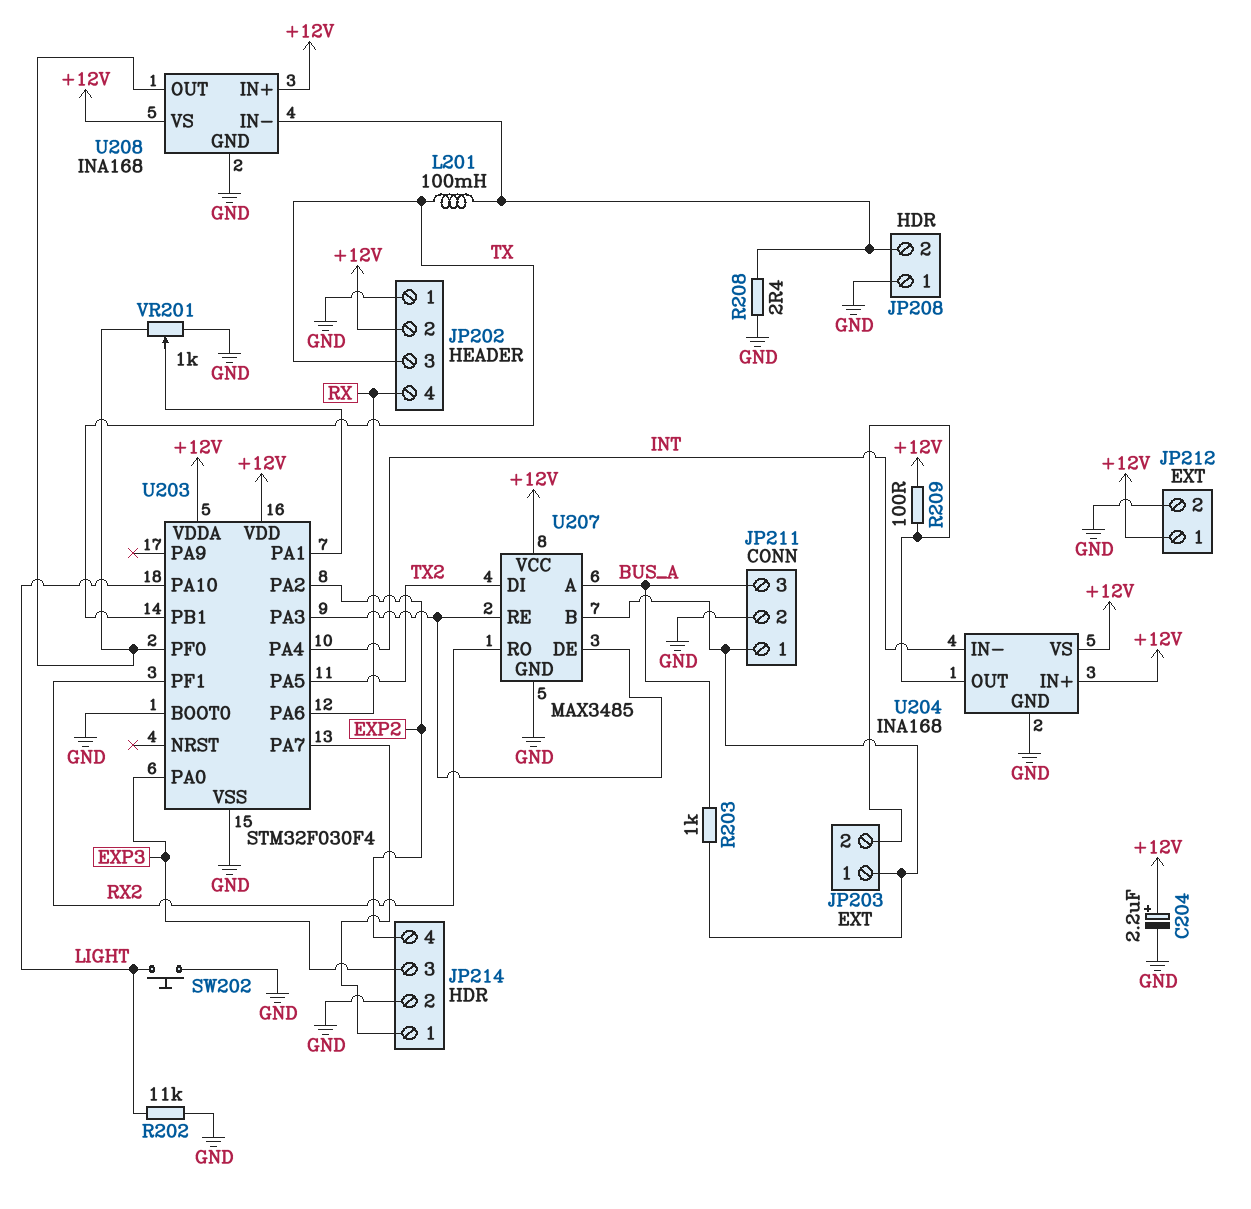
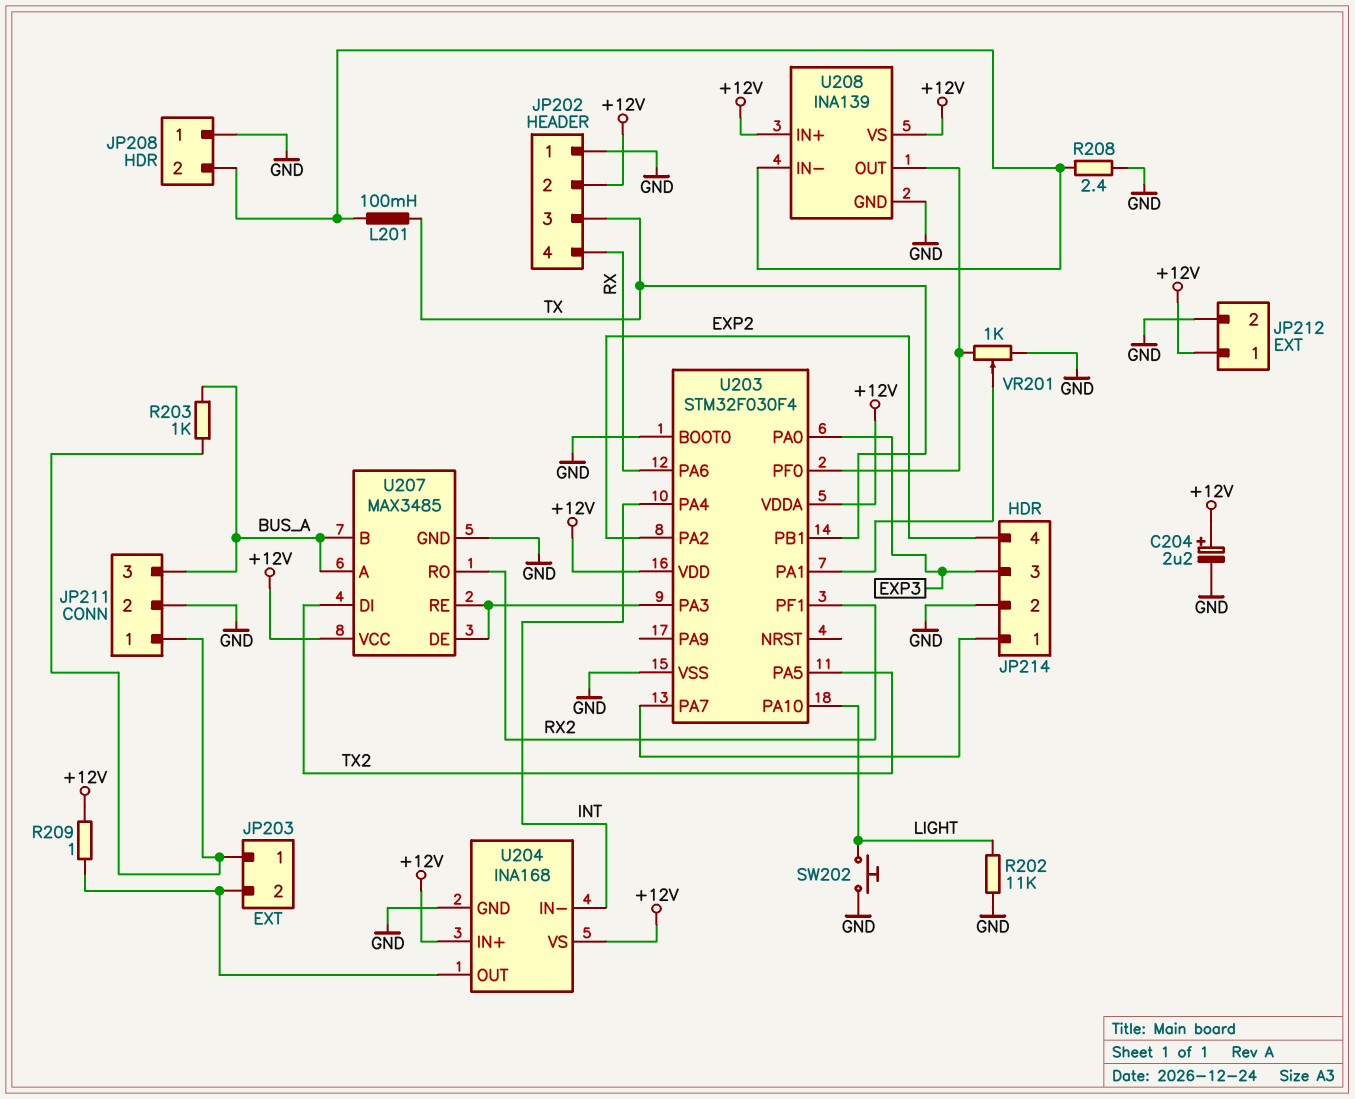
R209: 100 (+12V, JP203/2) -> 1 (+12V, JP203/2)
U207 pin B: JP203/1 -> BUS_A
U208: INA168 -> INA139

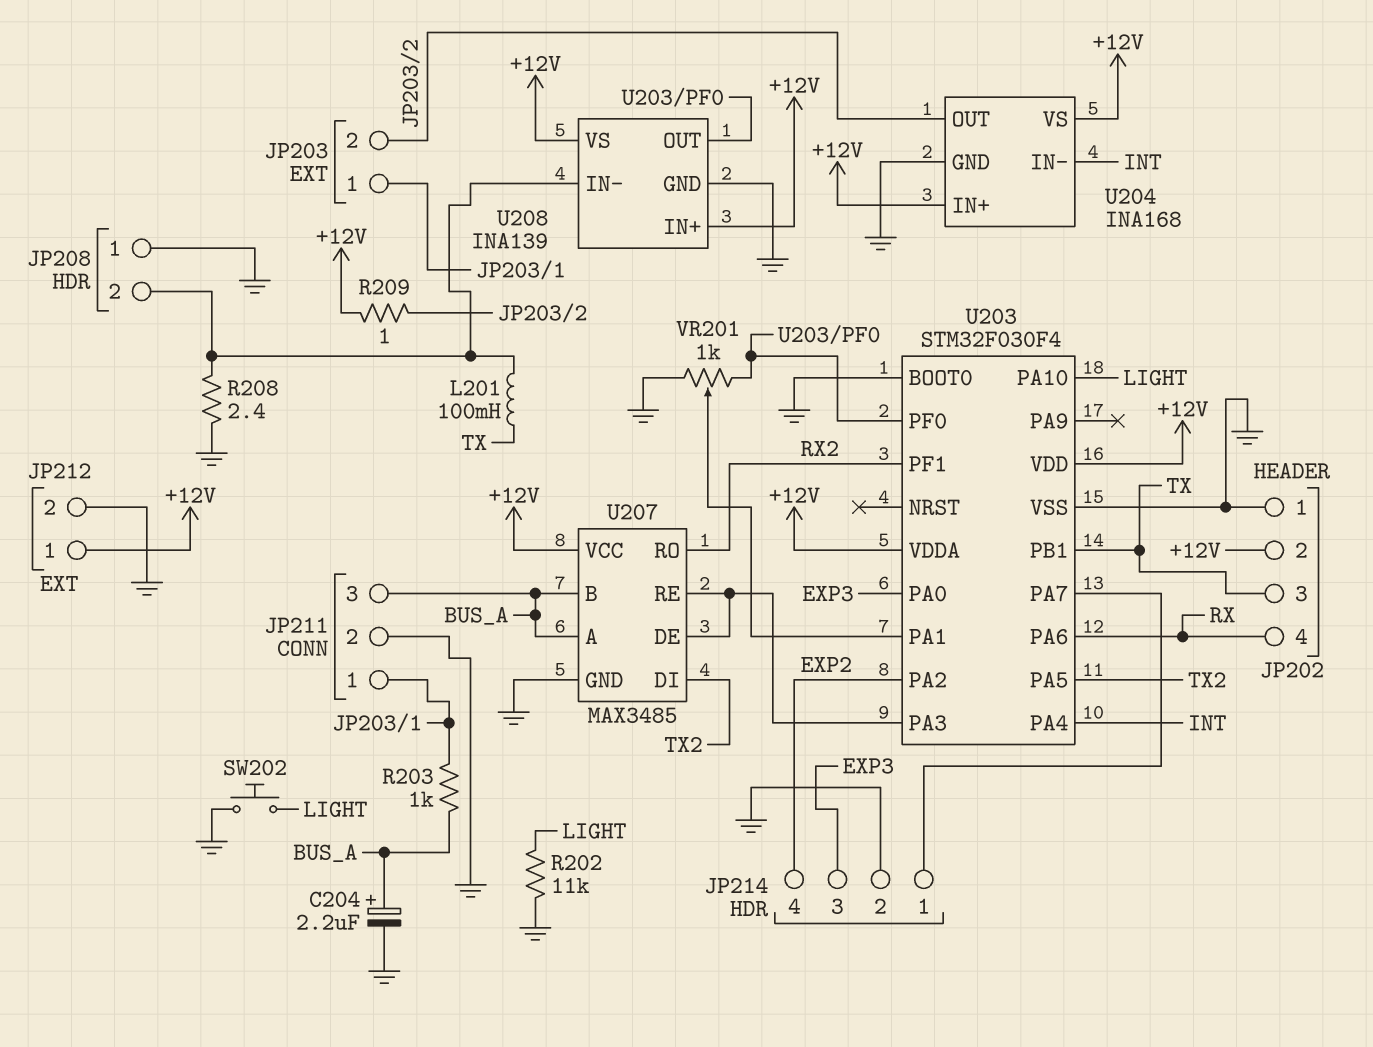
C204: 2.2uF (plus +12V, minus GND) -> 2.2uF (plus BUS_A, minus GND)

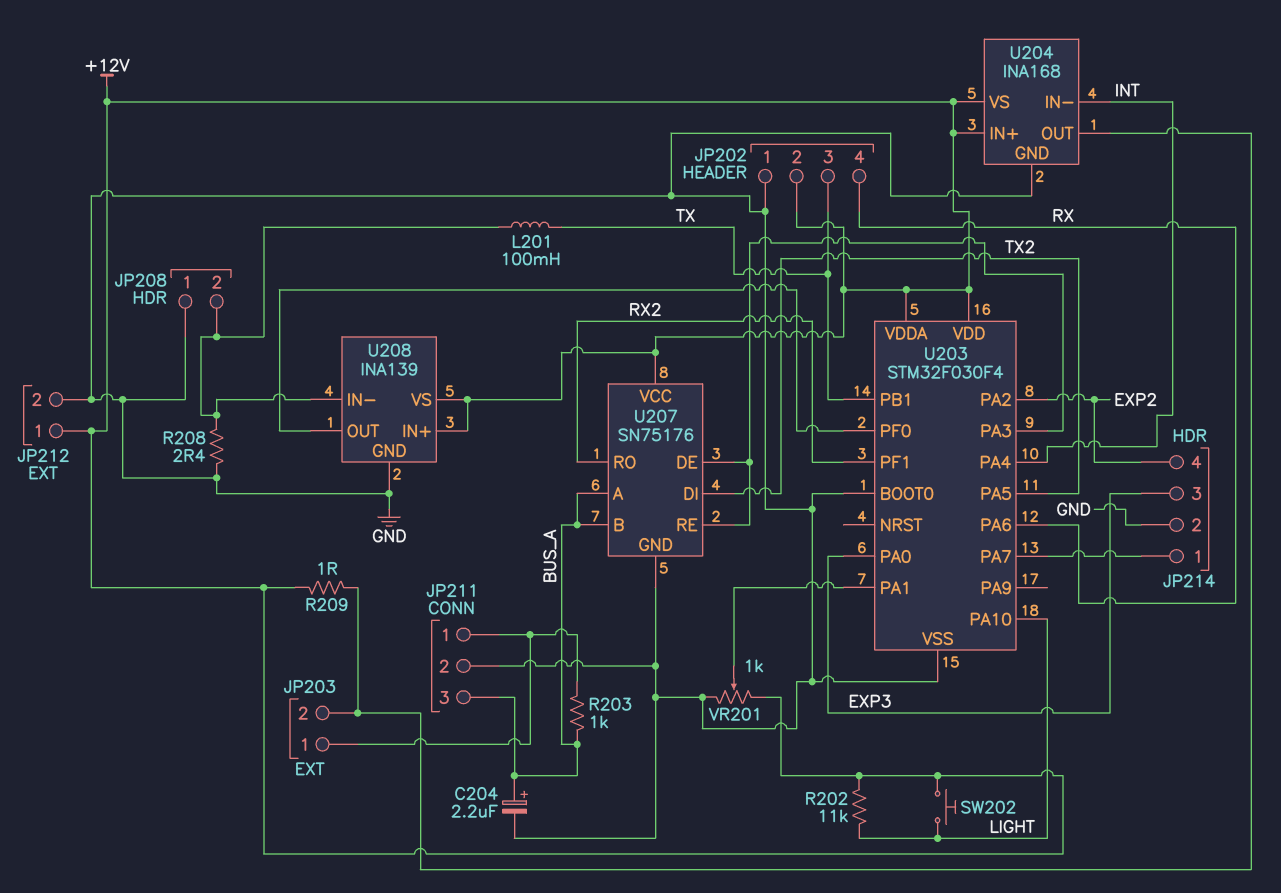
R202: 11k (GND, LIGHT) -> 11k (+12V, LIGHT)
SW202: button (GND, LIGHT) -> button (+12V, LIGHT)
U207: MAX3485 -> SN75176
VR201: 1k (GND, U203/PF0, wiper U203/PA1) -> 1k (+12V, GND, wiper U203/PA1)

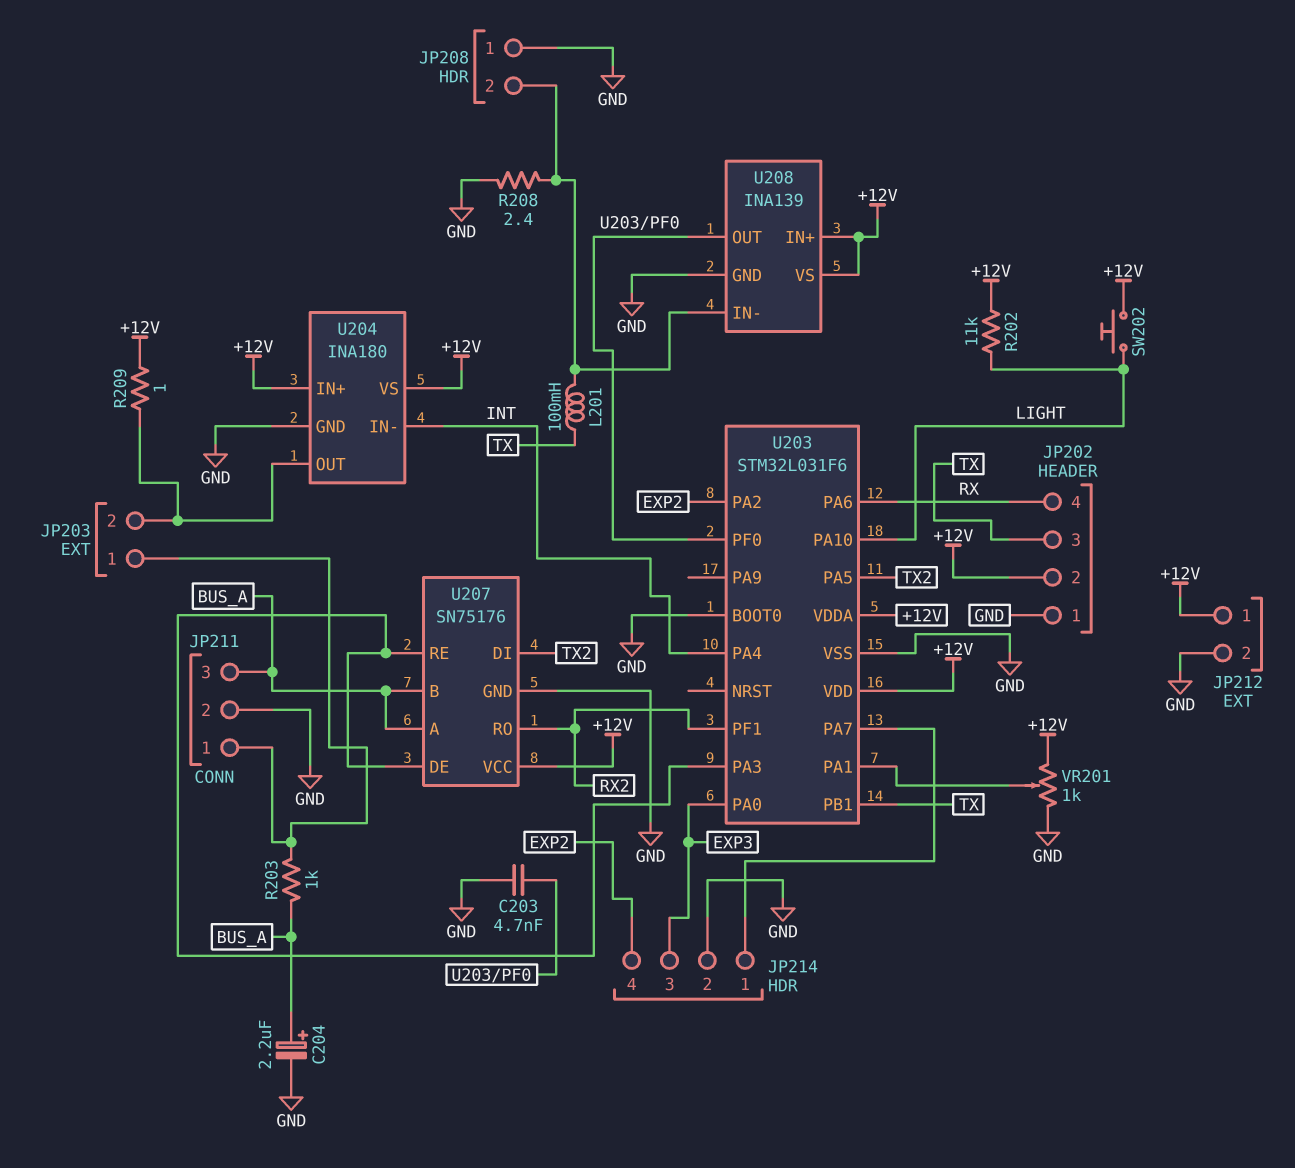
C203: none -> 4.7nF (GND, U203/PF0)
U203: STM32F030F4 -> STM32L031F6
U204: INA168 -> INA180

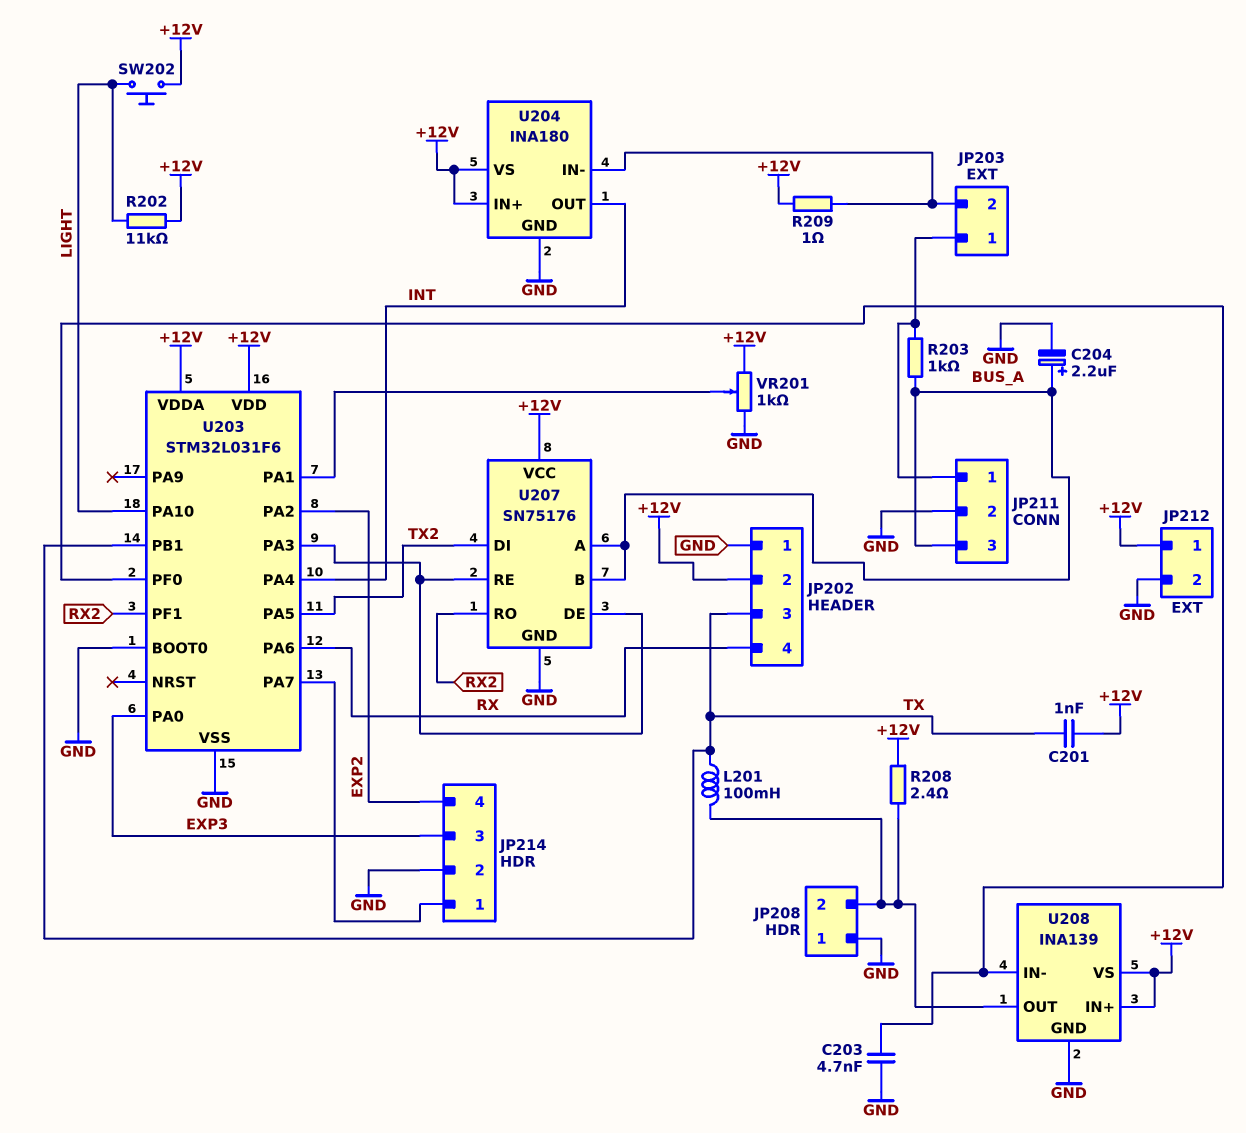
C201: none -> 1nF (+12V, TX)
R208: 2.4 (GND, JP208/2) -> 2.4 (+12V, JP208/2)
U204 pin IN-: INT -> JP203/2
U204 pin OUT: JP203/2 -> INT
U208 pin IN-: JP208/2 -> U203/PF0
U208 pin OUT: U203/PF0 -> JP208/2

